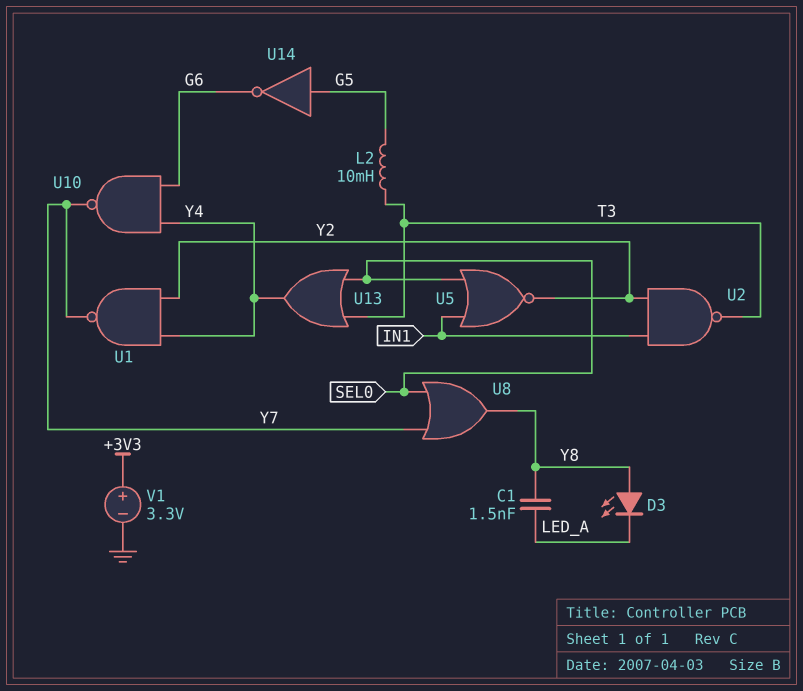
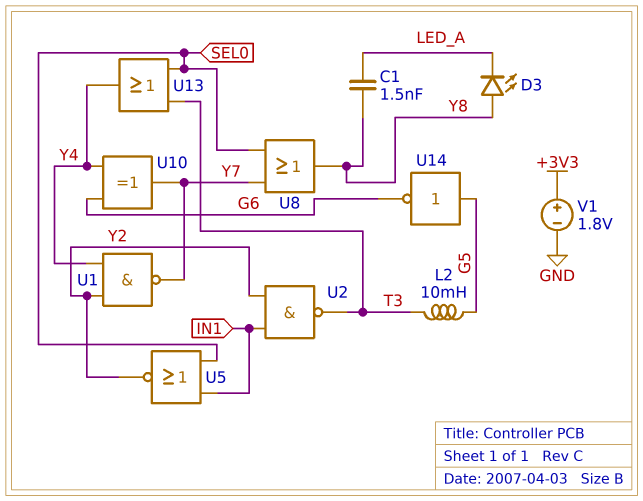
U10: NAND (in G6, in Y4, out Y7) -> XOR (in G6, in Y4, out Y7)
V1: 3.3V (plus +3V3, minus GND) -> 1.8V (plus +3V3, minus GND)

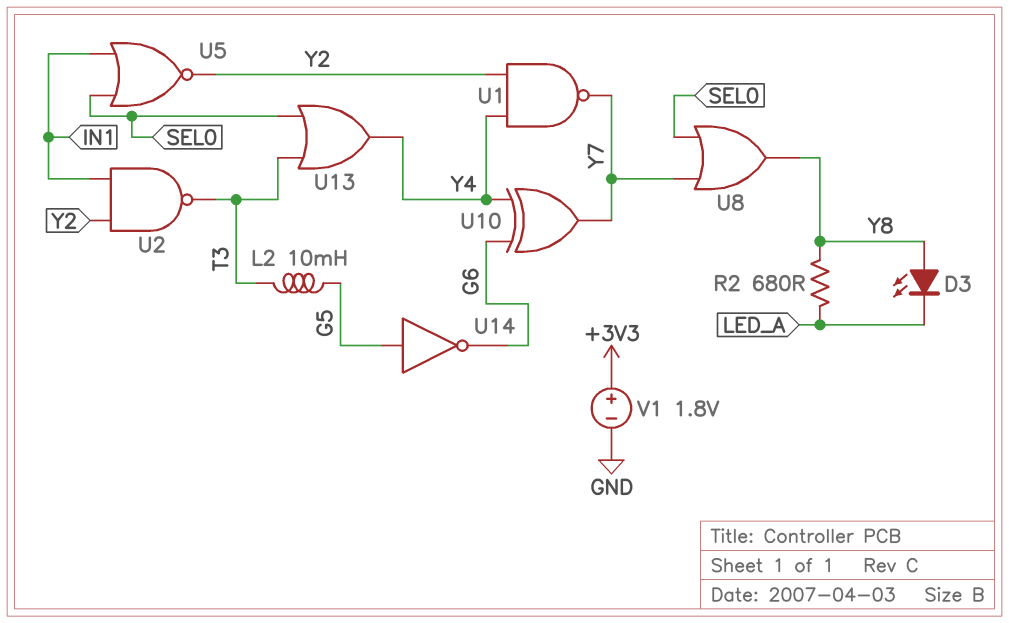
C1: 1.5nF (LED_A, Y8) -> none
R2: none -> 680 (LED_A, Y8)

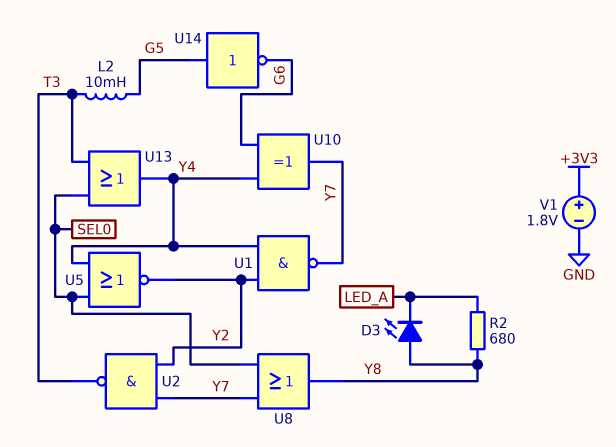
U2: NAND (in IN1, in Y2, out T3) -> NAND (in Y2, in Y7, out T3)
U5: NOR (in IN1, in SEL0, out Y2) -> NOR (in SEL0, in Y4, out Y2)

